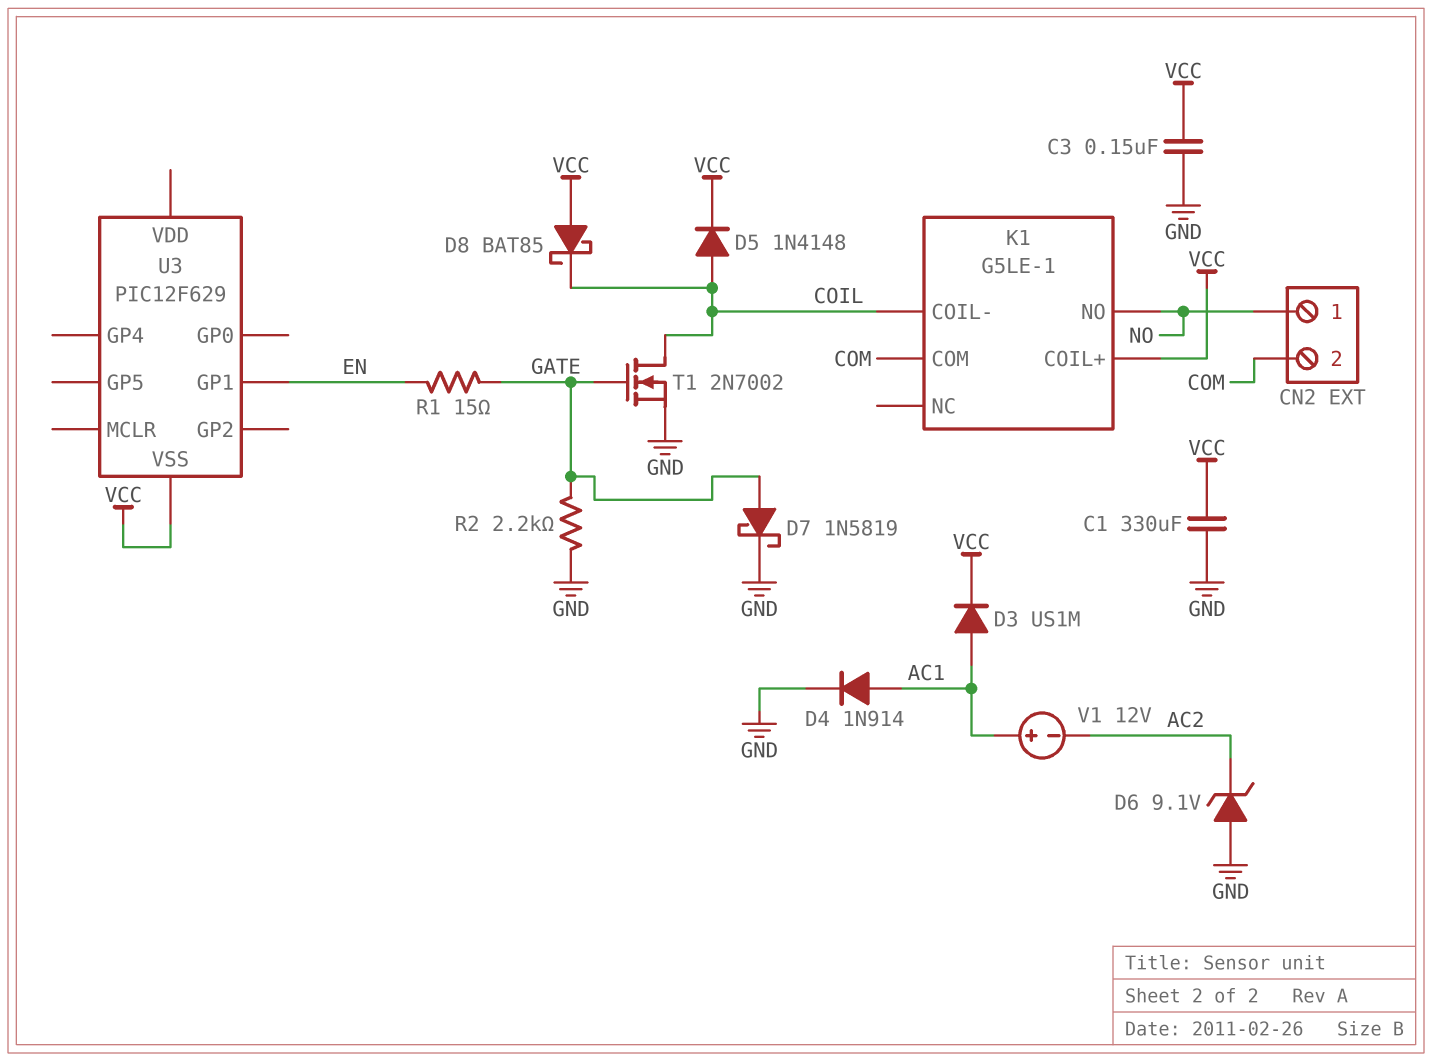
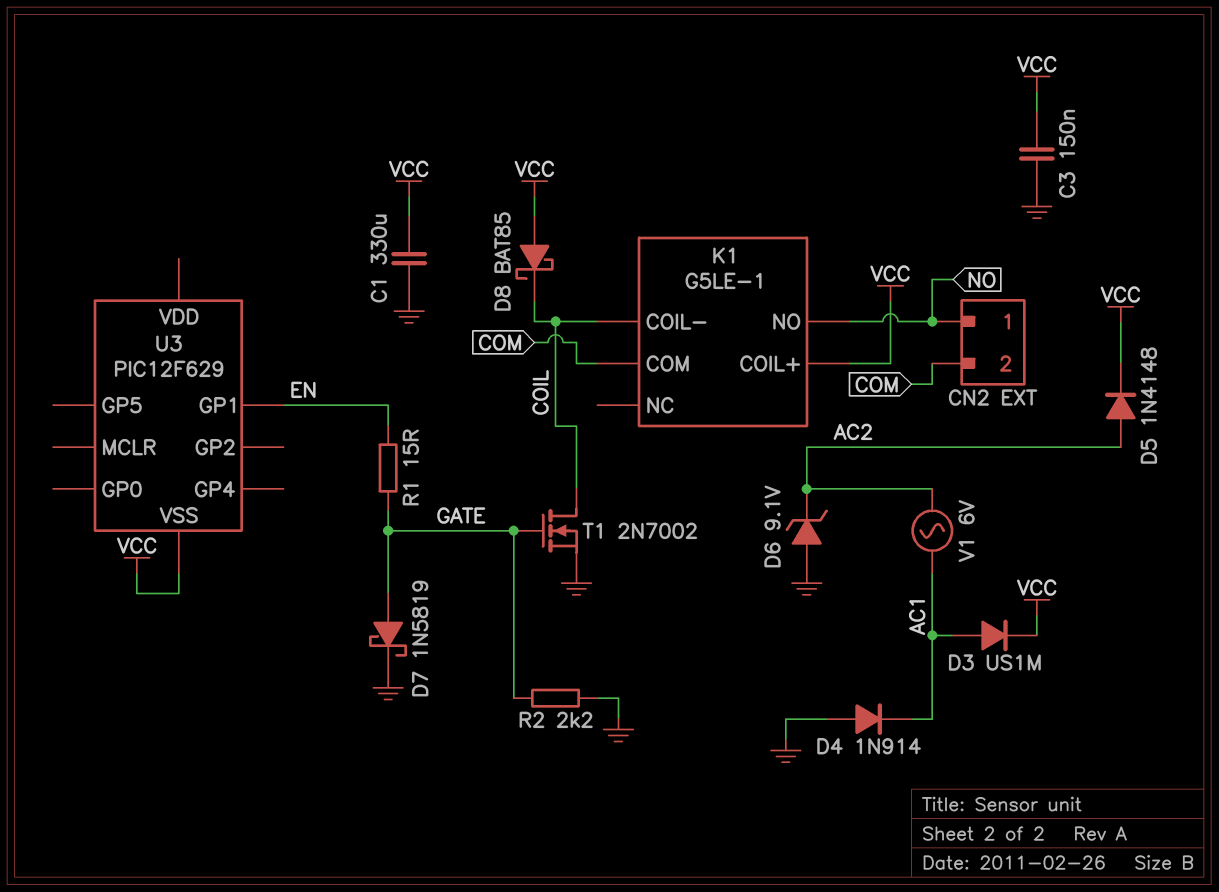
D4: diode 1N914 (A AC1, K GND) -> diode 1N914 (A GND, K AC1)
D5: diode 1N4148 (A COIL, K VCC) -> diode 1N4148 (A AC2, K VCC)
V1: 12V (plus AC1, minus AC2) -> AC 6V (AC1, AC2)

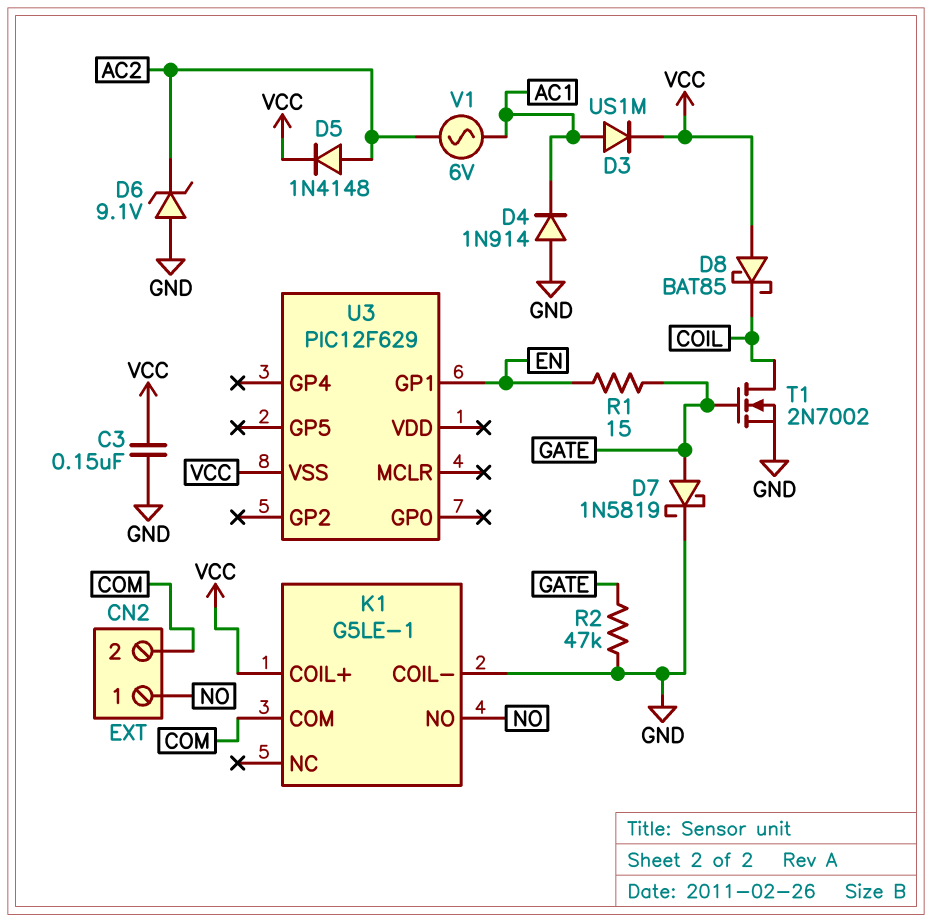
C1: 330uF (GND, VCC) -> none
K1 pin COIL-: COIL -> GND
R2: 2.2k (GATE, GND) -> 47k (GATE, GND)

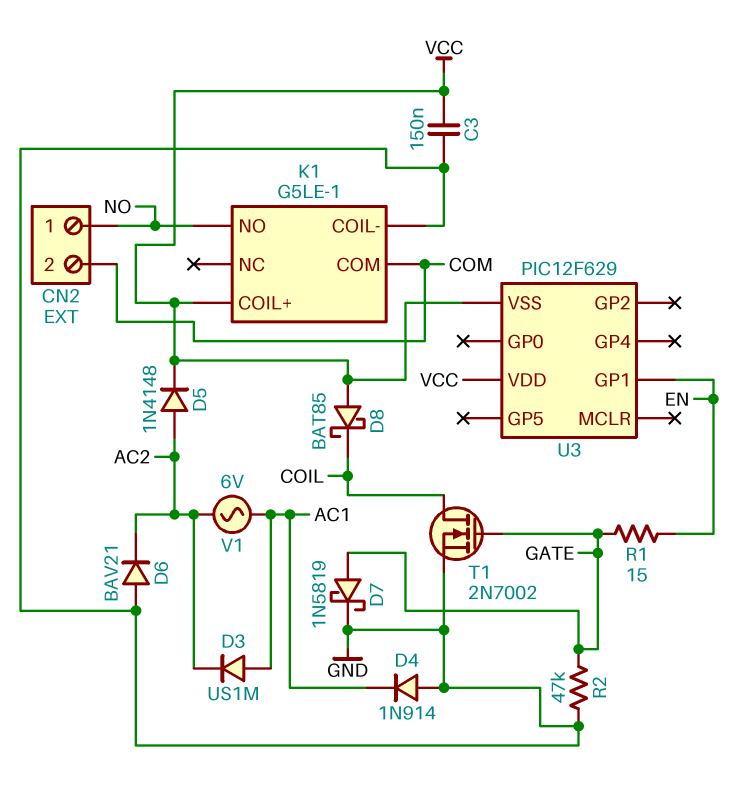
D3: diode US1M (A AC1, K VCC) -> diode US1M (A AC1, K AC2)
D6: zener 9.1V (A GND, K AC2) -> diode BAV21 (A GND, K AC2)
U3 pin VDD: none -> VCC

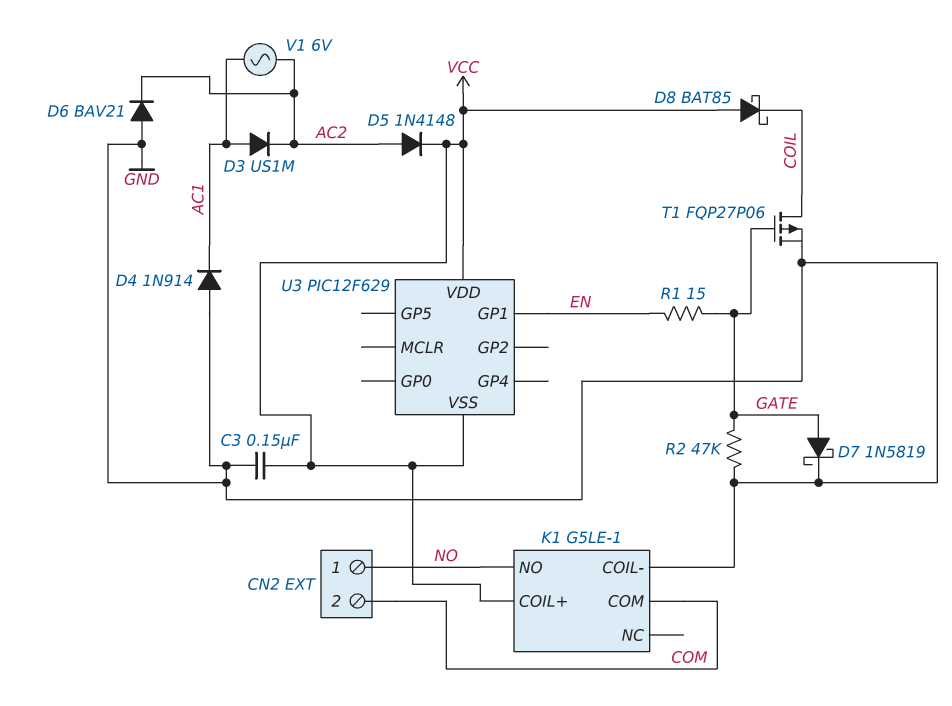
T1: NMOS 2N7002 (G GATE, D COIL, S GND) -> PMOS FQP27P06 (G GATE, D COIL, S GND)

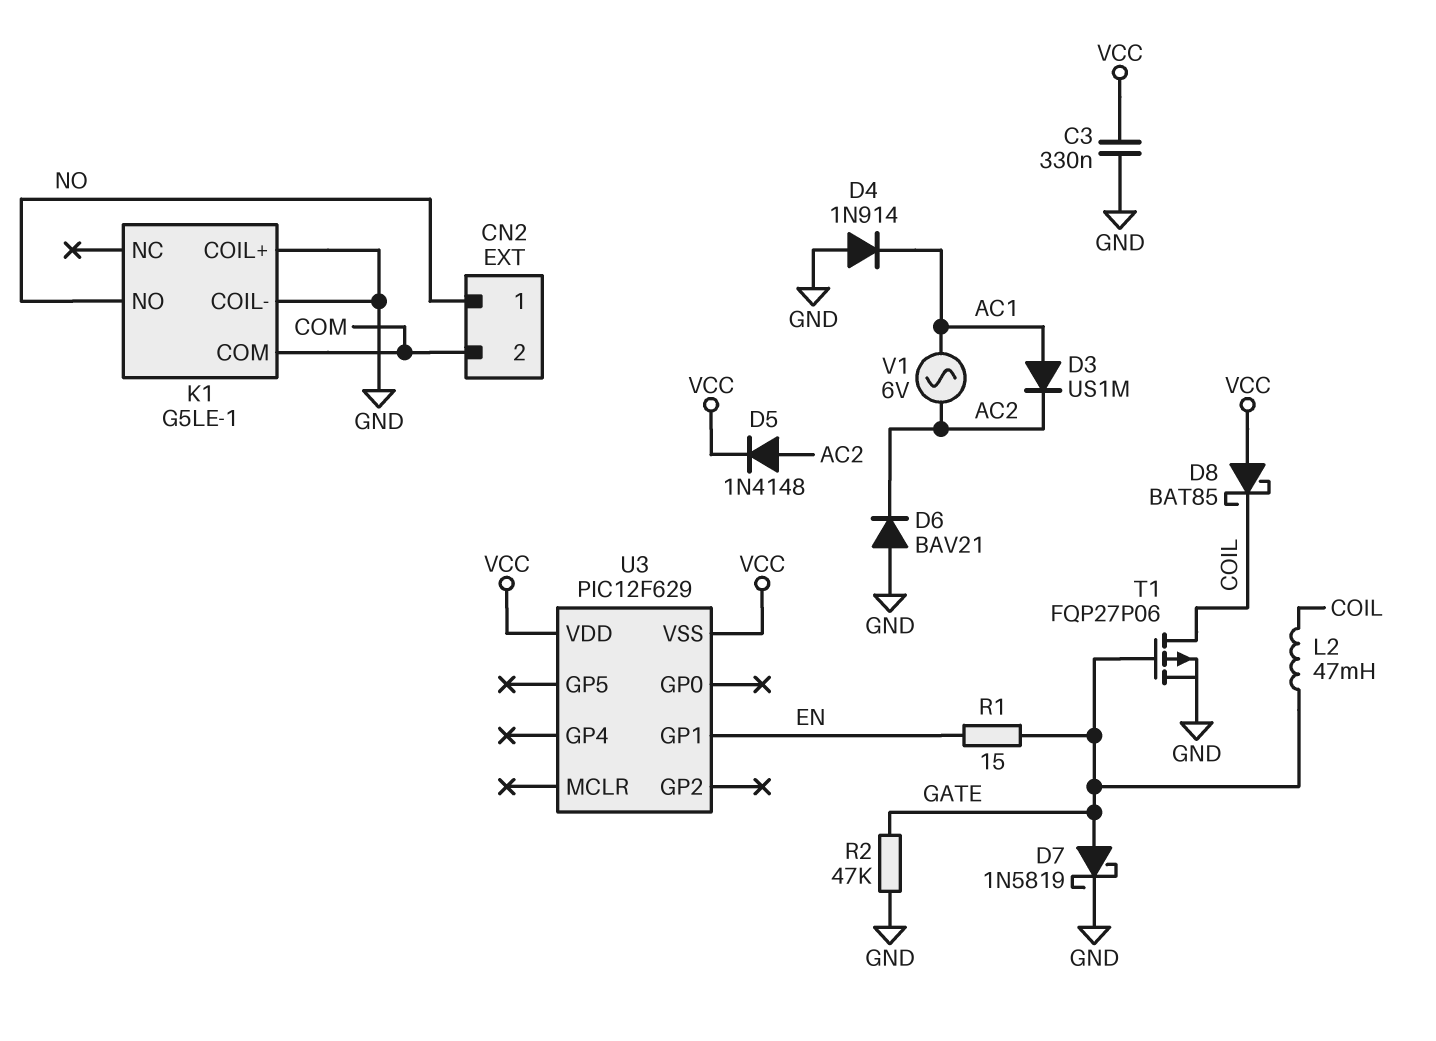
C3: 150nF (GND, VCC) -> 330nF (GND, VCC)
K1 pin COIL+: VCC -> GND
L2: none -> 47mH (COIL, GATE)

